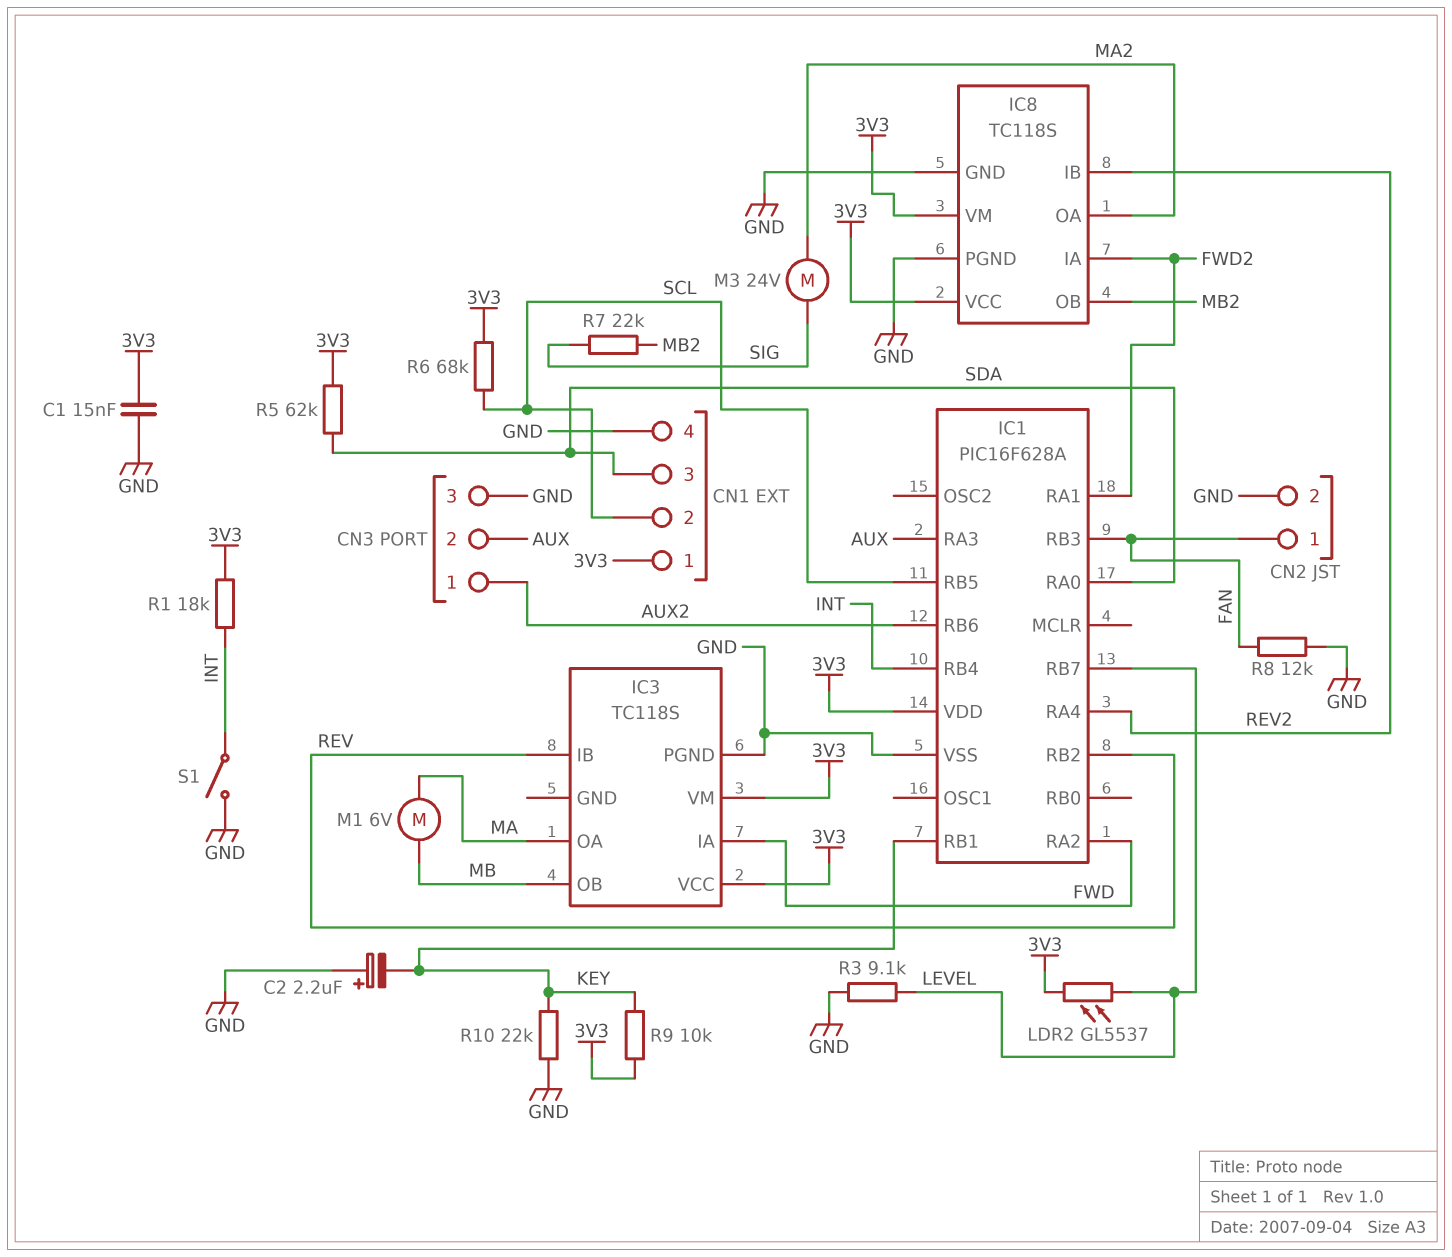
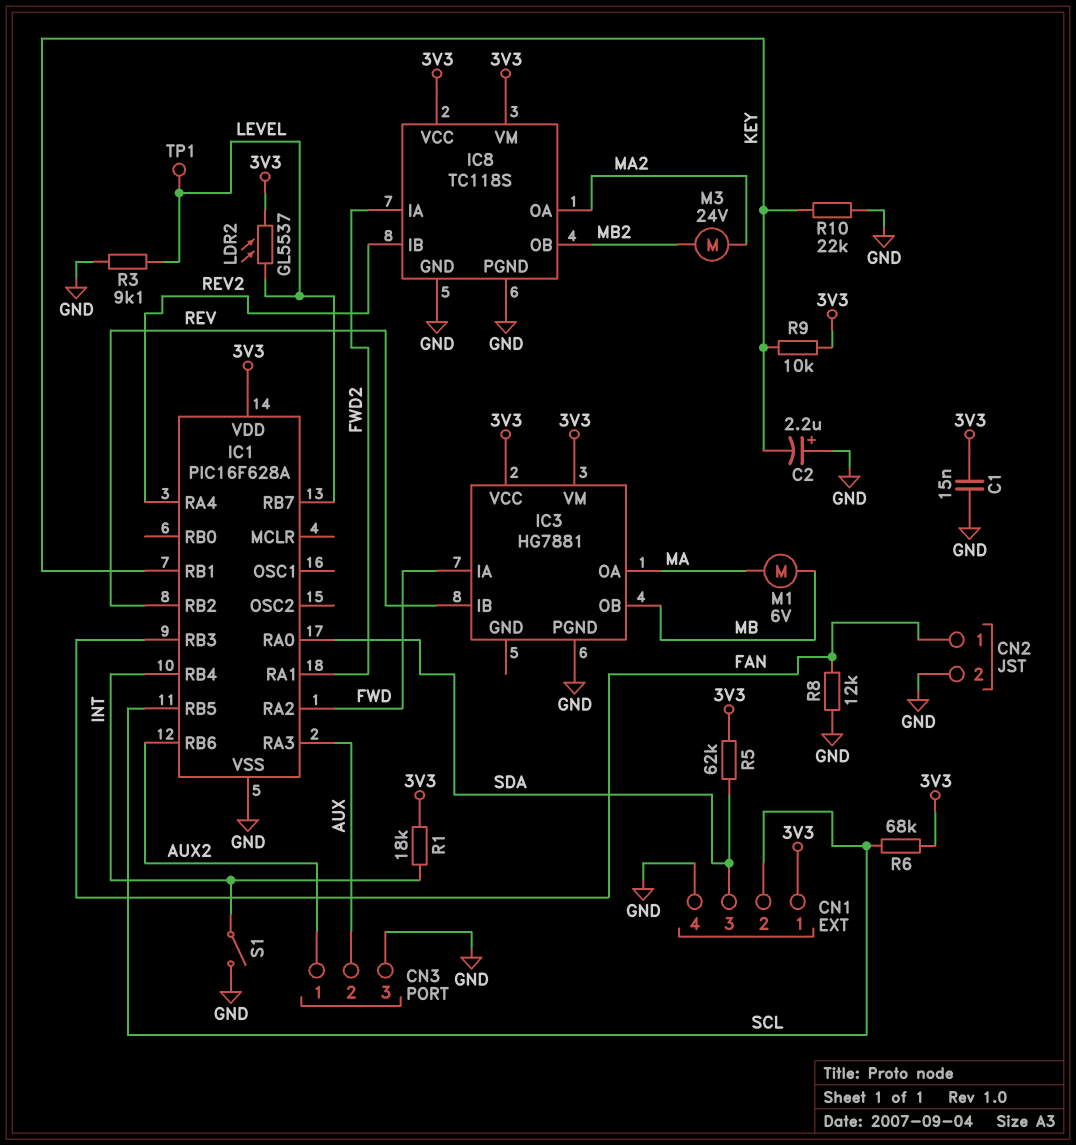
IC3: TC118S -> HG7881
M3: motor 24V (MA2, SIG) -> motor 24V (MA2, MB2)
R7: 22k (MB2, SIG) -> none
TP1: none -> test point (LEVEL)

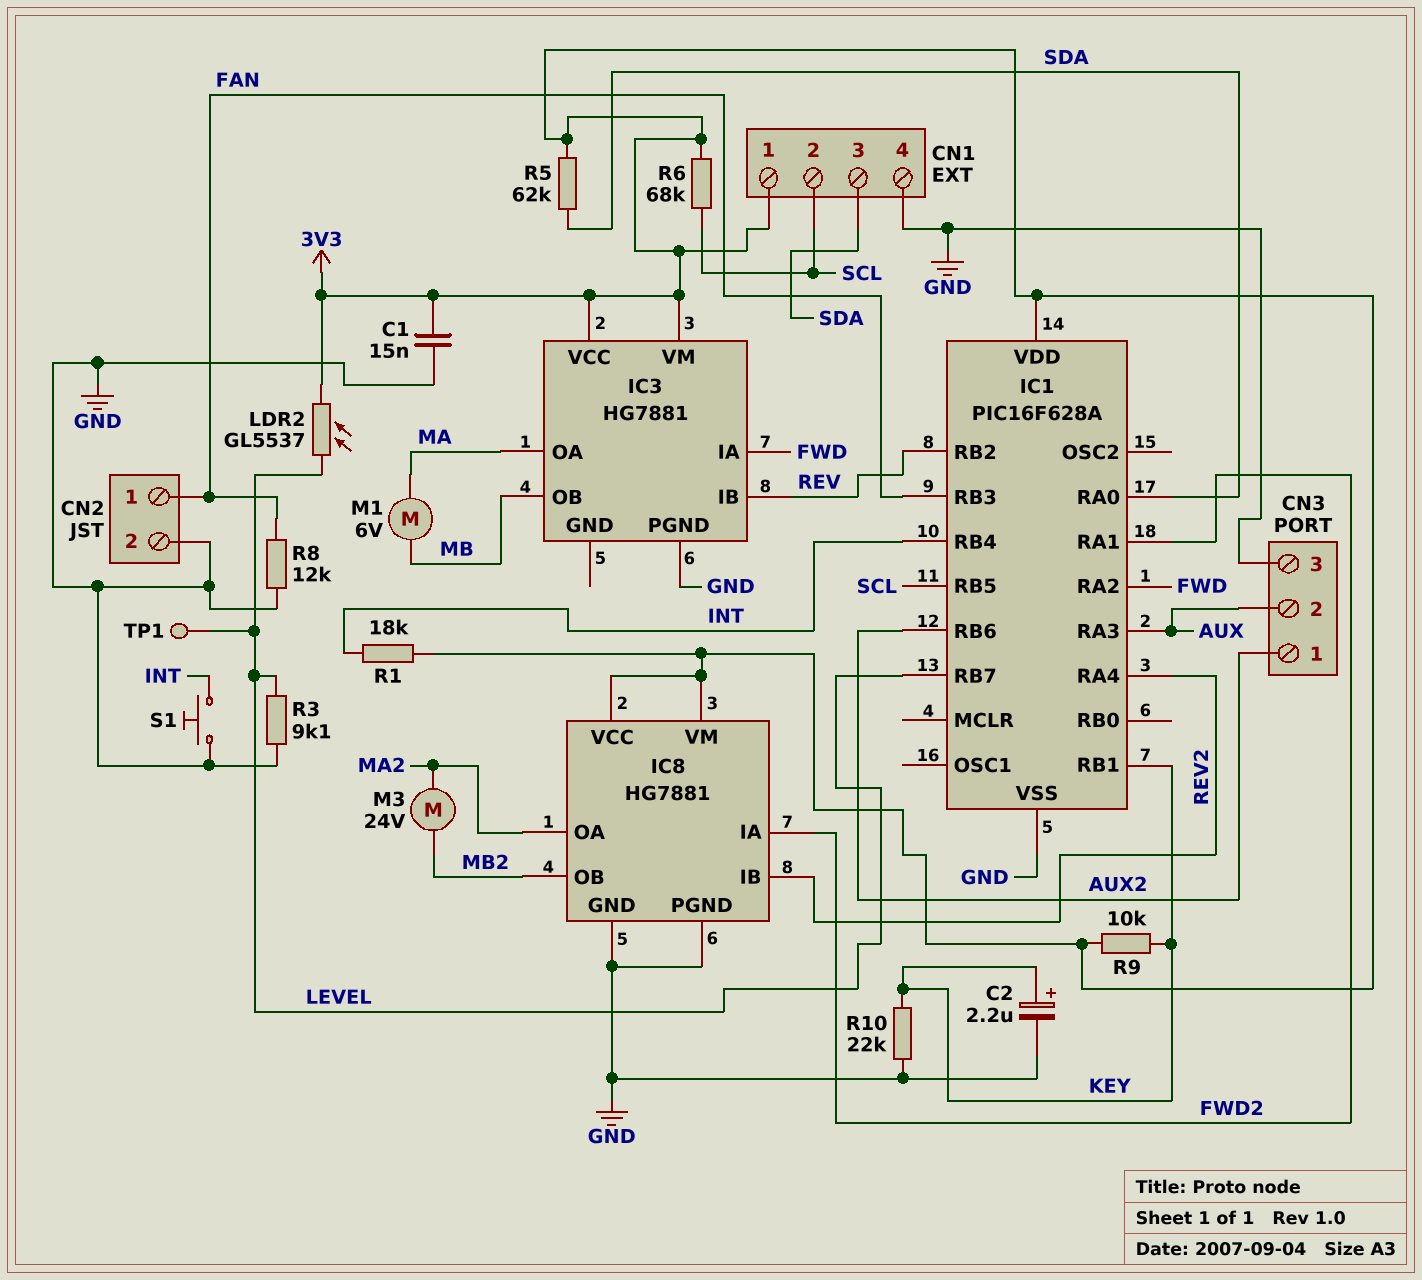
C2: 2.2uF (plus GND, minus KEY) -> 2.2uF (plus KEY, minus GND)
IC8: TC118S -> HG7881
S1: switch (GND, INT) -> button (GND, INT)

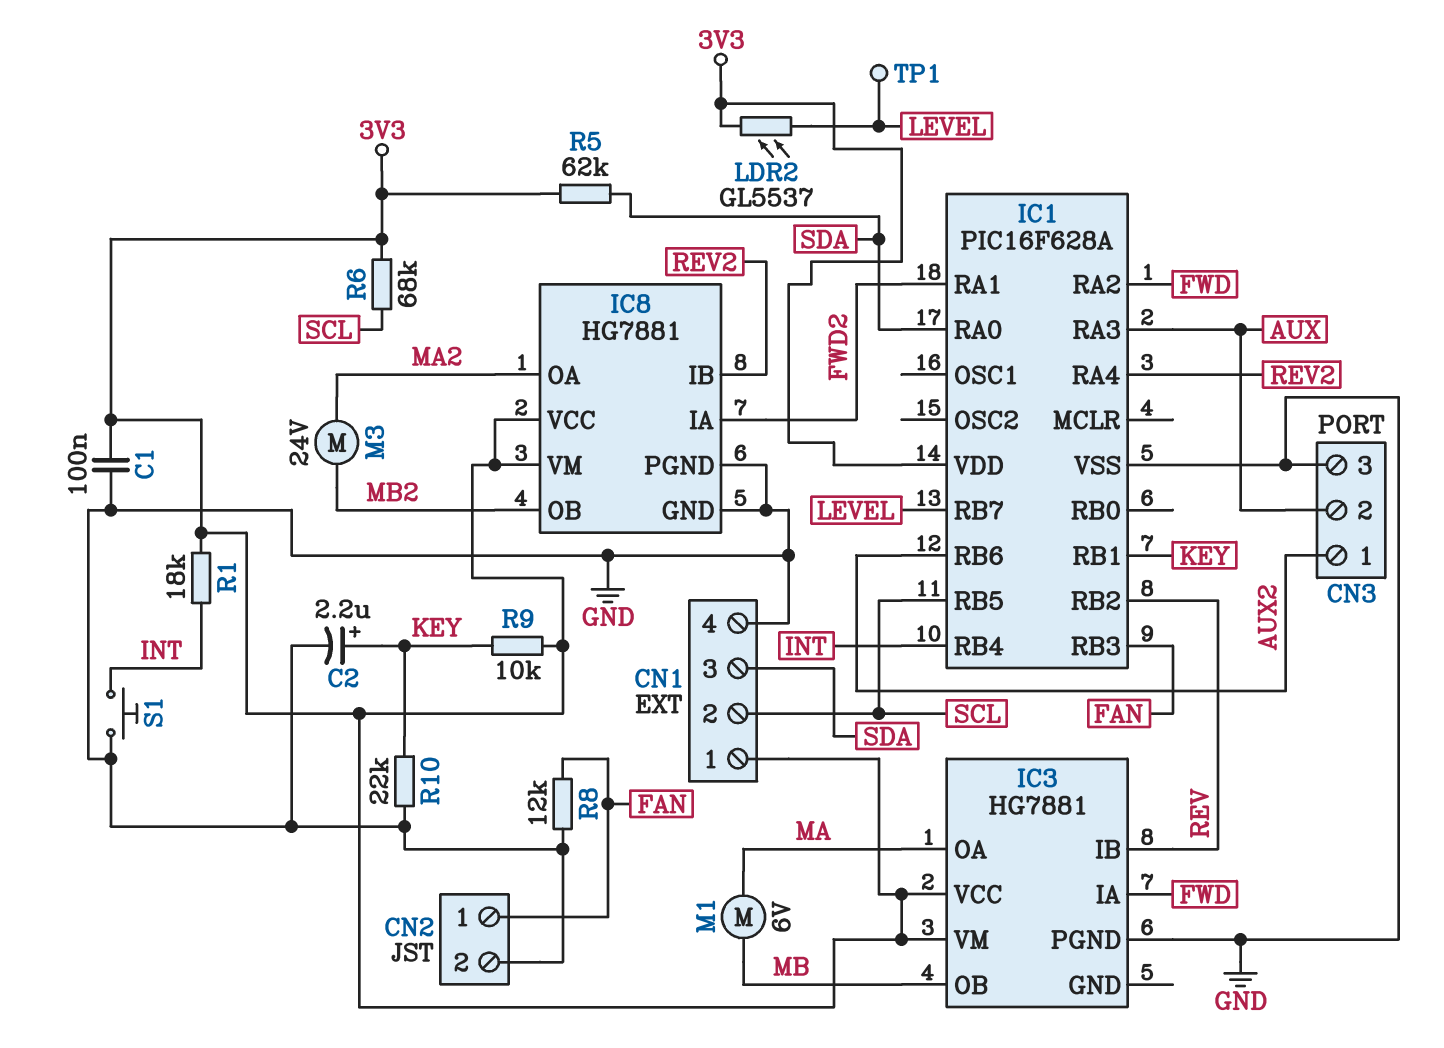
C1: 15nF (3V3, GND) -> 100nF (3V3, GND)
R3: 9.1k (GND, LEVEL) -> none

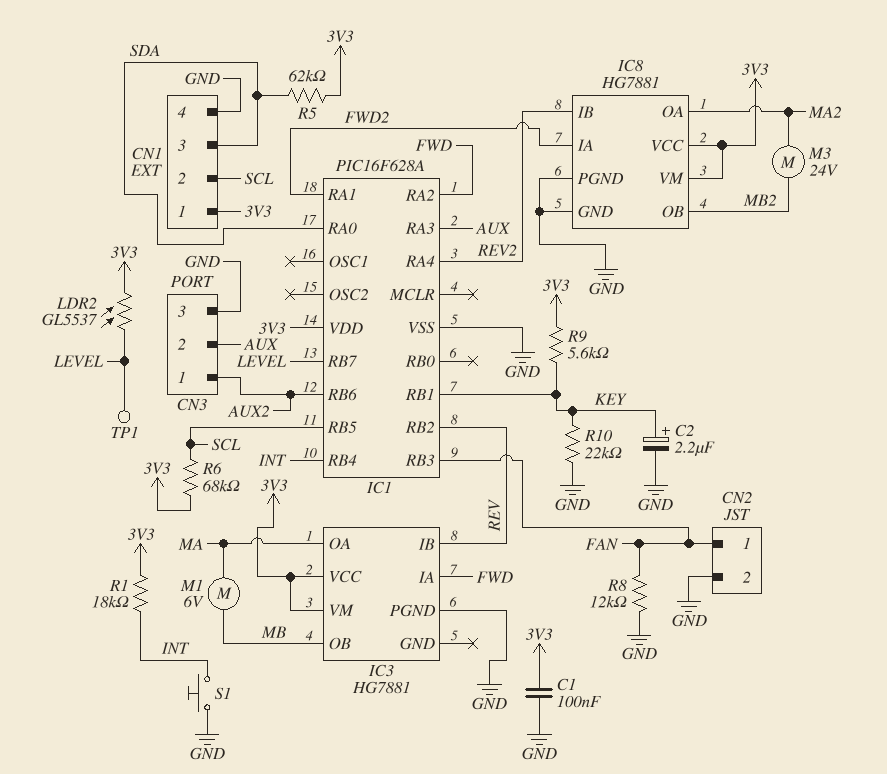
R9: 10k (3V3, KEY) -> 5.6k (3V3, KEY)

